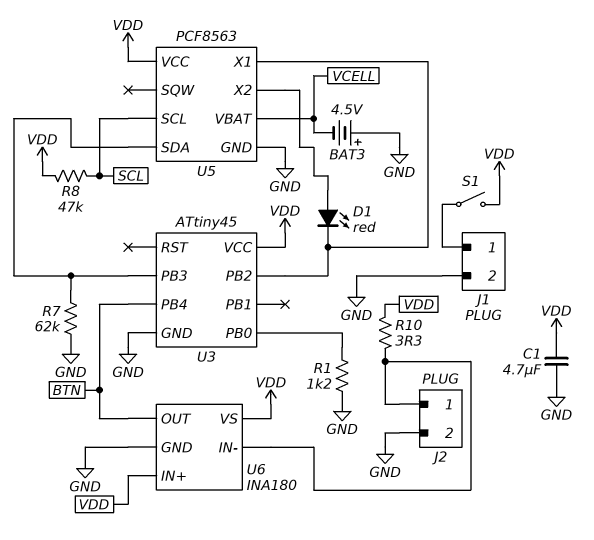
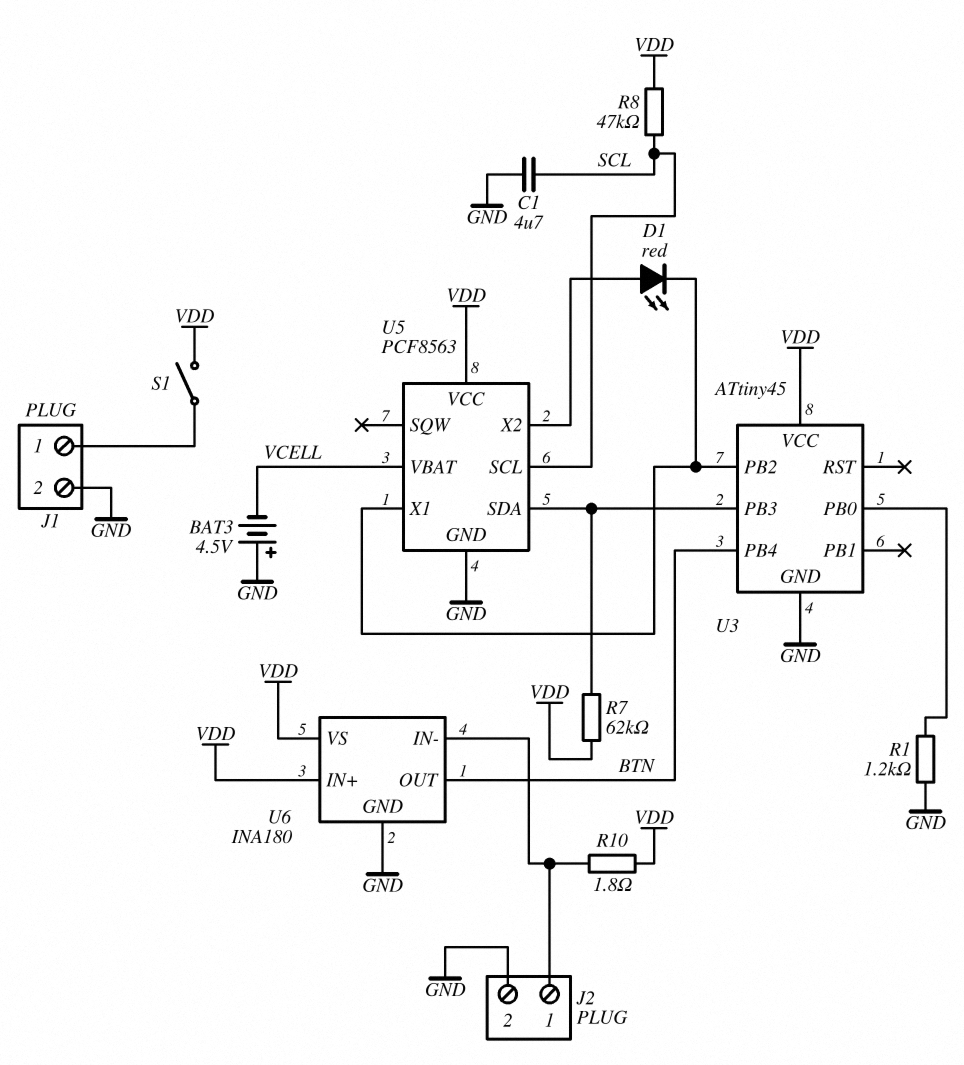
C1: 4.7uF (GND, VDD) -> 4.7uF (GND, SCL)
R7: 62k (GND, U3/PB3) -> 62k (U3/PB3, VDD)
R10: 3.3 (J2/1, VDD) -> 1.8 (J2/1, VDD)

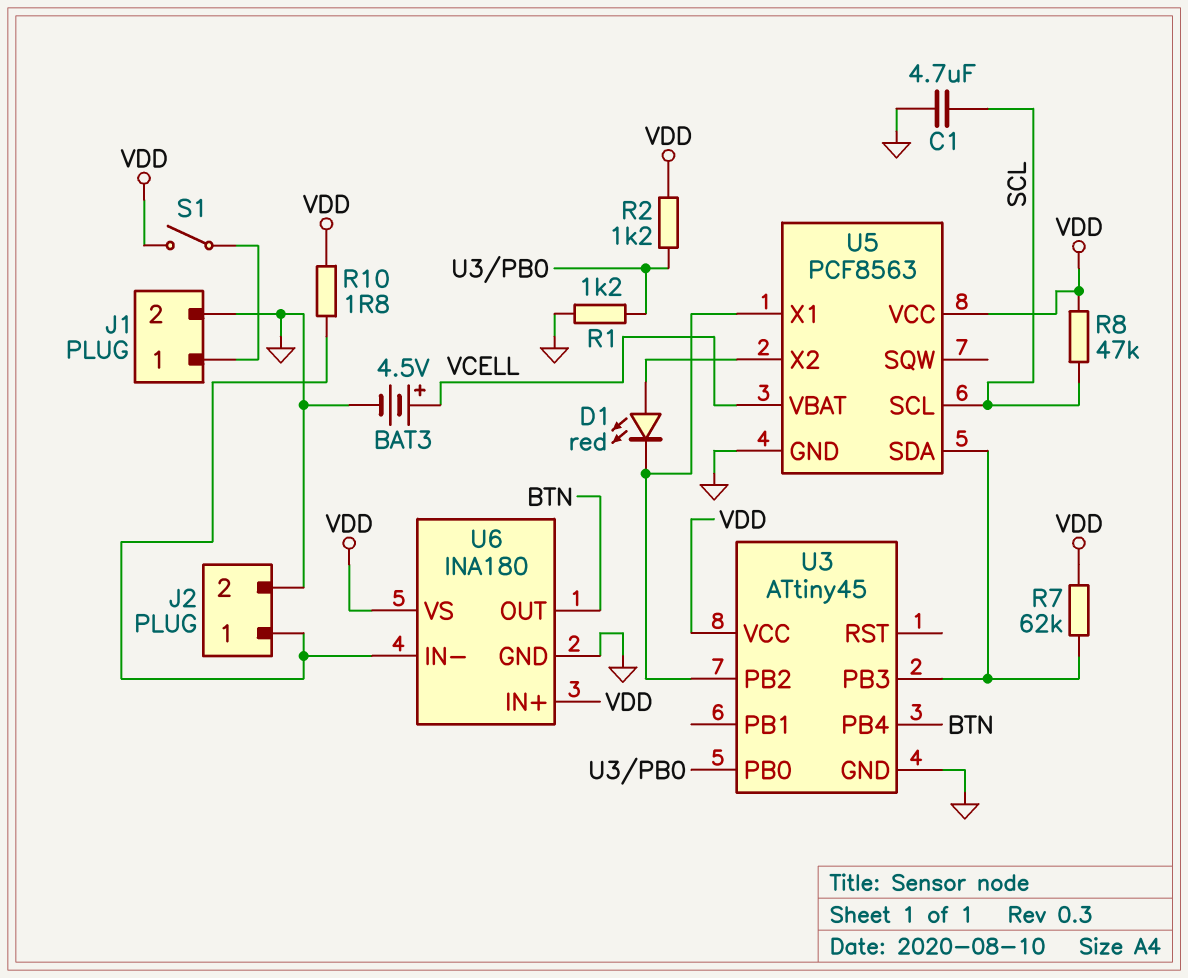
BAT3: 4.5V (plus GND, minus VCELL) -> 4.5V (plus VCELL, minus GND)
R2: none -> 1.2k (U3/PB0, VDD)

